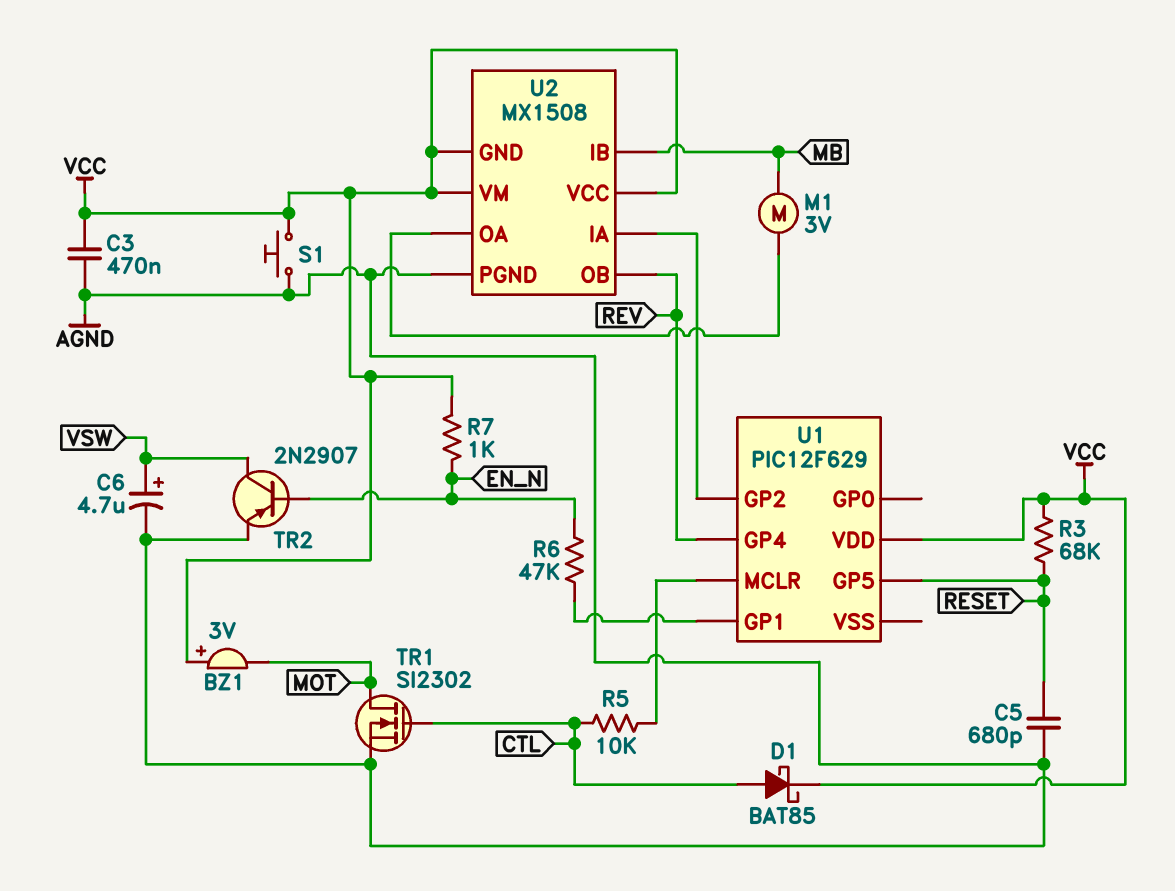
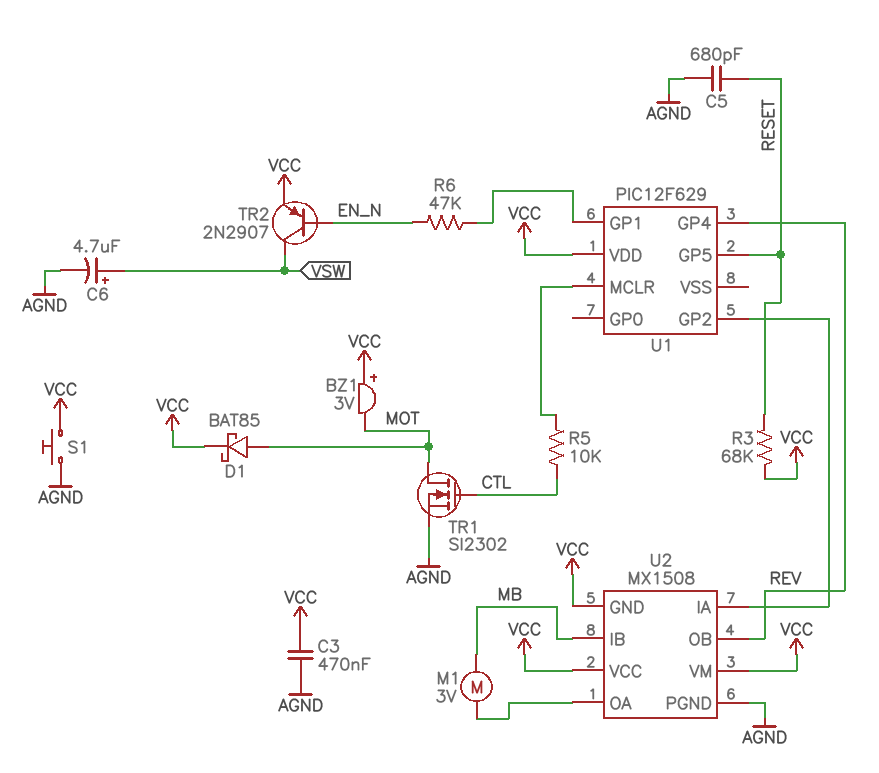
D1: schottky BAT85 (A CTL, K VCC) -> schottky BAT85 (A MOT, K VCC)
R7: 1k (EN_N, VCC) -> none
TR2: PNP 2N2907 (B EN_N, C VSW, E AGND) -> PNP 2N2907 (B EN_N, C VSW, E VCC)

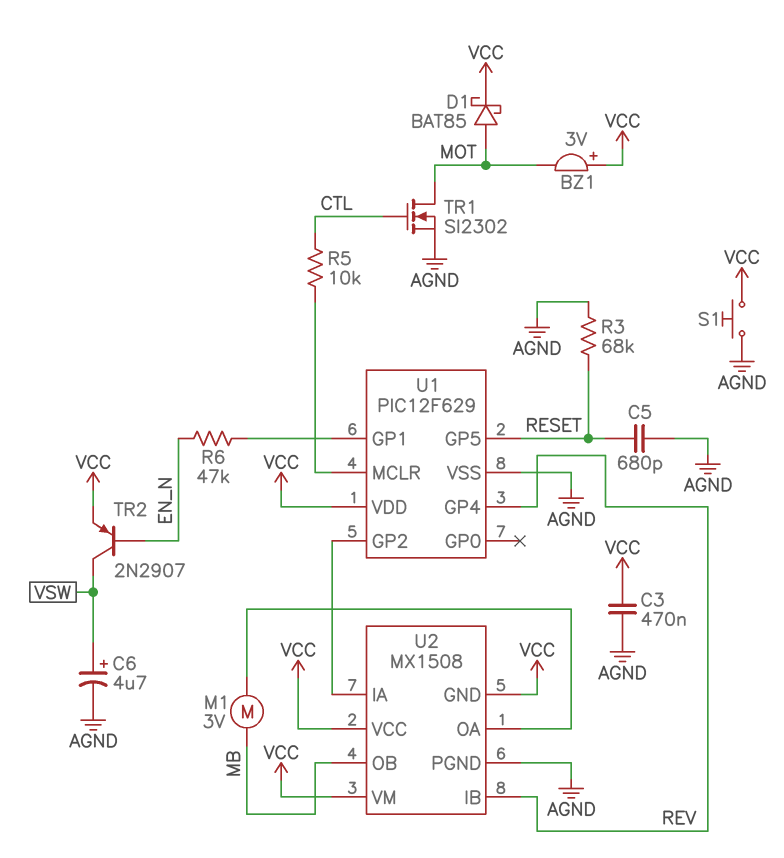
R3: 68k (RESET, VCC) -> 68k (AGND, RESET)
U1 pin VSS: none -> AGND
U2 pin IB: MB -> REV
U2 pin OB: REV -> MB

